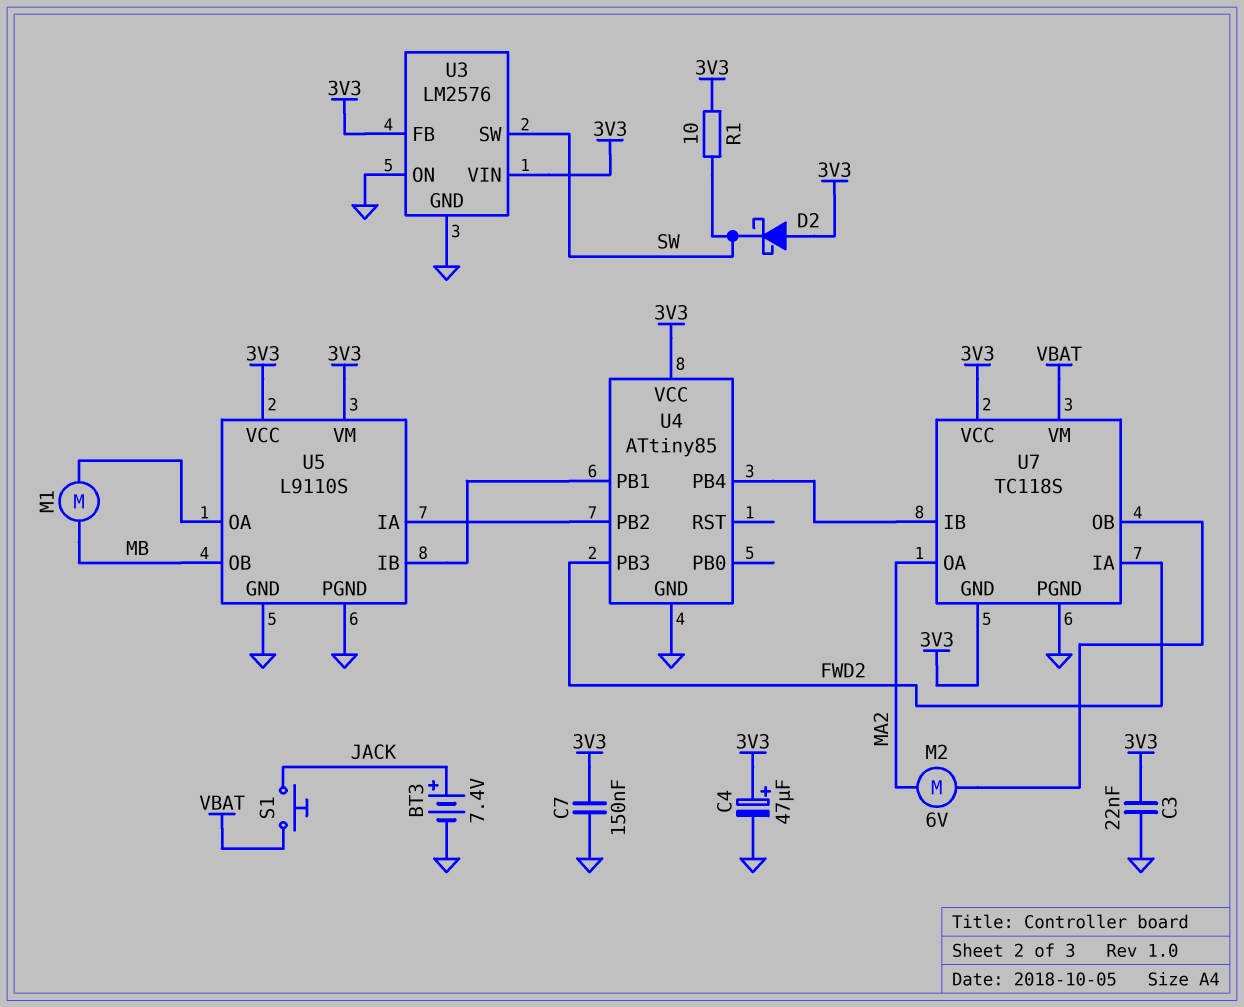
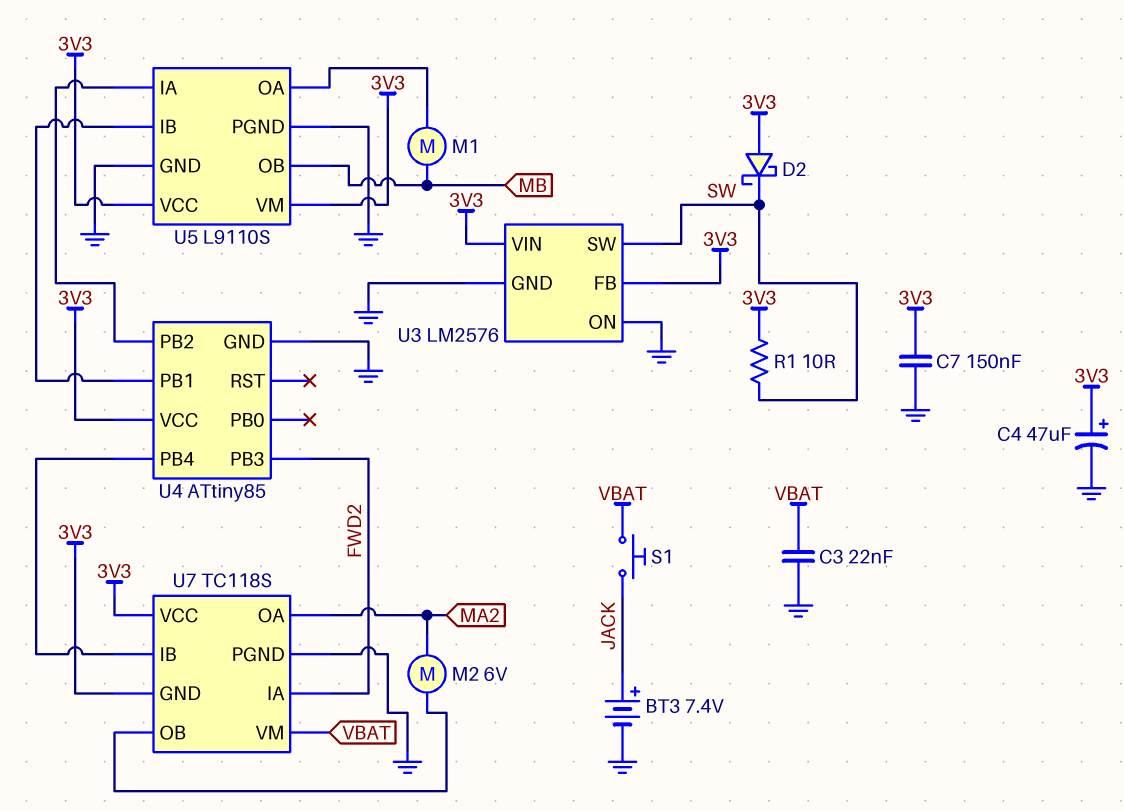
C3: 22nF (3V3, GND) -> 22nF (GND, VBAT)

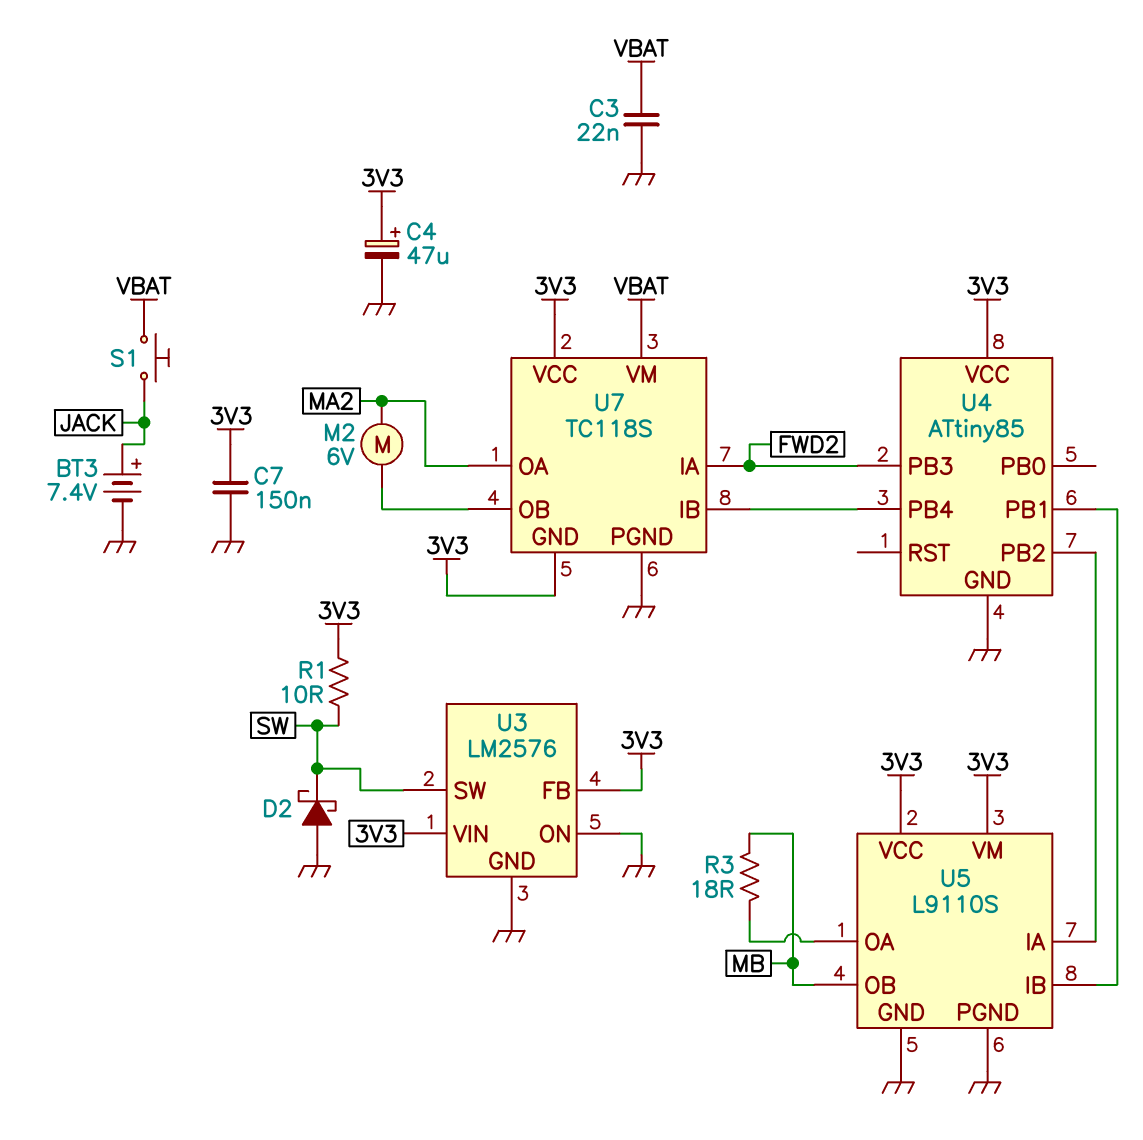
D2: schottky (A 3V3, K SW) -> schottky (A GND, K SW)
M1: motor (MB, U5/OA) -> none
R3: none -> 18 (MB, U5/OA)

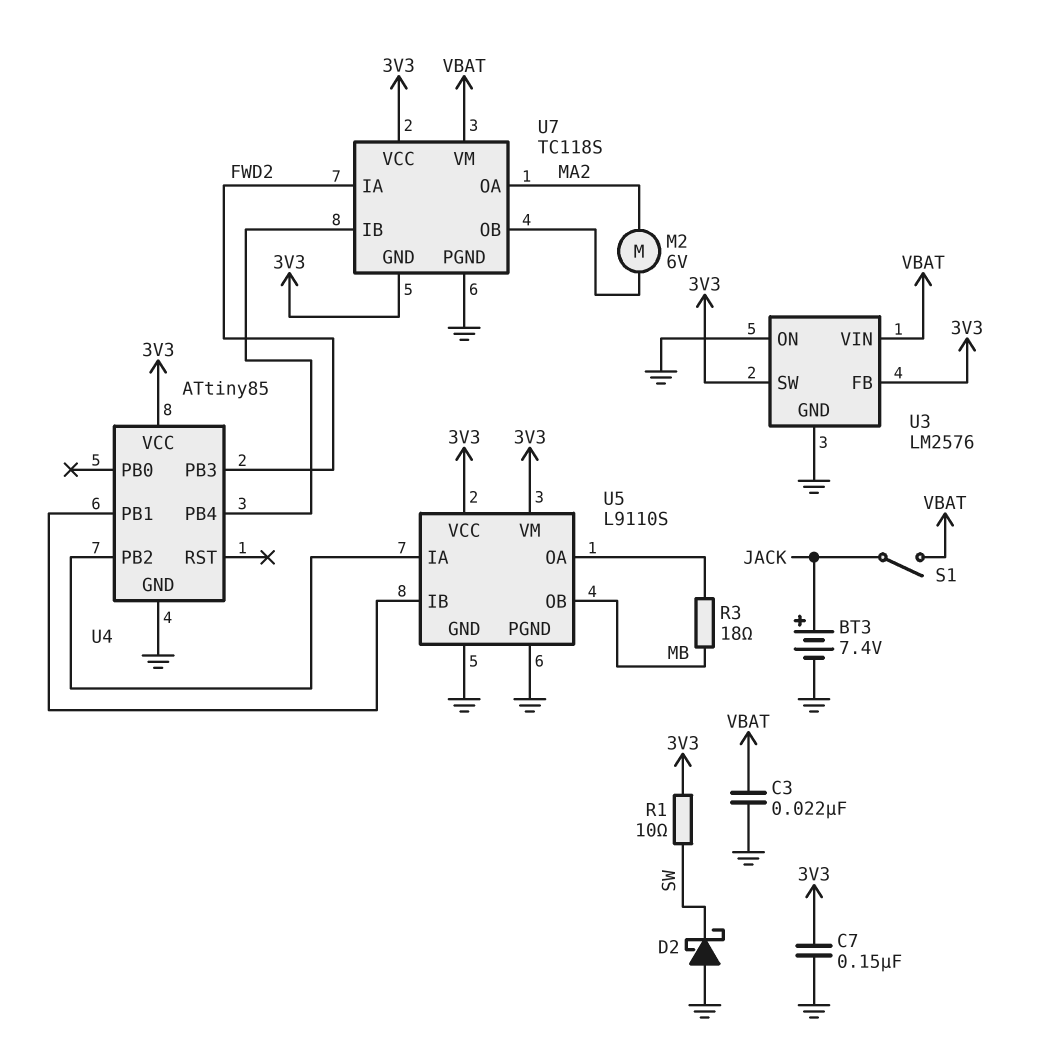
C4: 47uF (plus 3V3, minus GND) -> none
S1: button (JACK, VBAT) -> switch (JACK, VBAT)
U3 pin SW: SW -> 3V3
U3 pin VIN: 3V3 -> VBAT

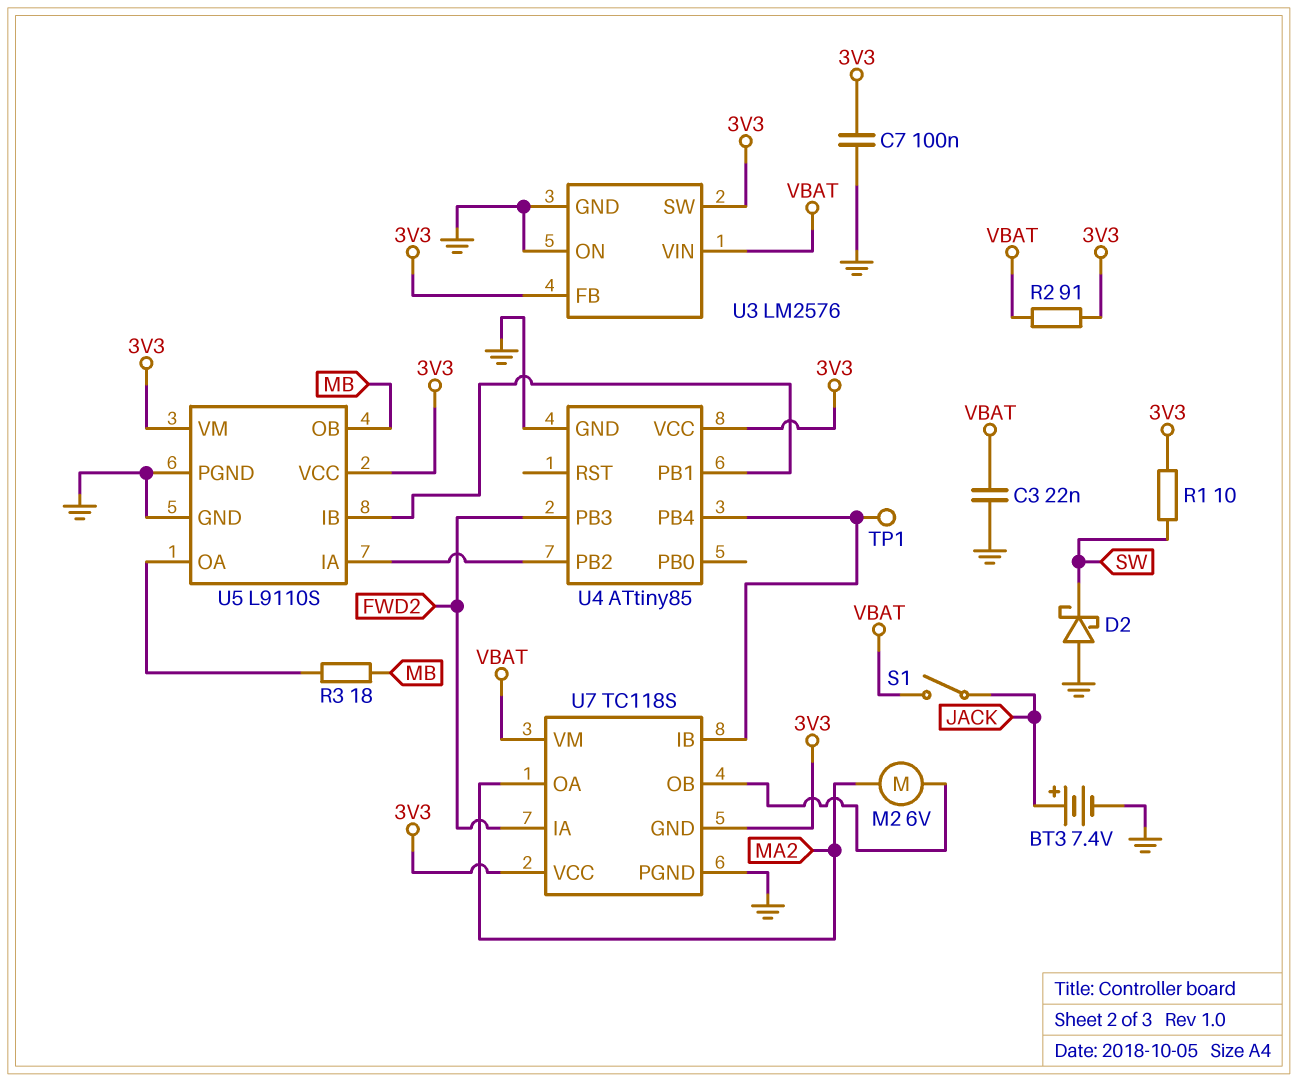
C7: 150nF (3V3, GND) -> 100nF (3V3, GND)
R2: none -> 91 (3V3, VBAT)
TP1: none -> test point (U4/PB4)

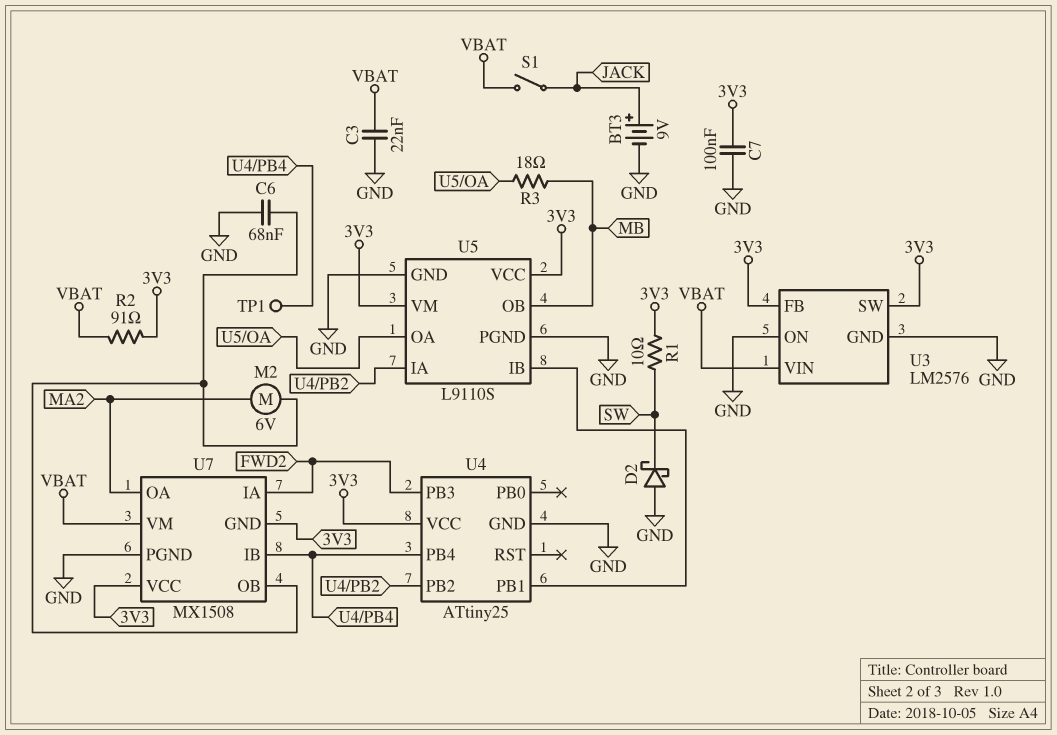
BT3: 7.4V (plus JACK, minus GND) -> 9V (plus JACK, minus GND)
C6: none -> 68nF (GND, U7/OB)
U4: ATtiny85 -> ATtiny25
U7: TC118S -> MX1508

